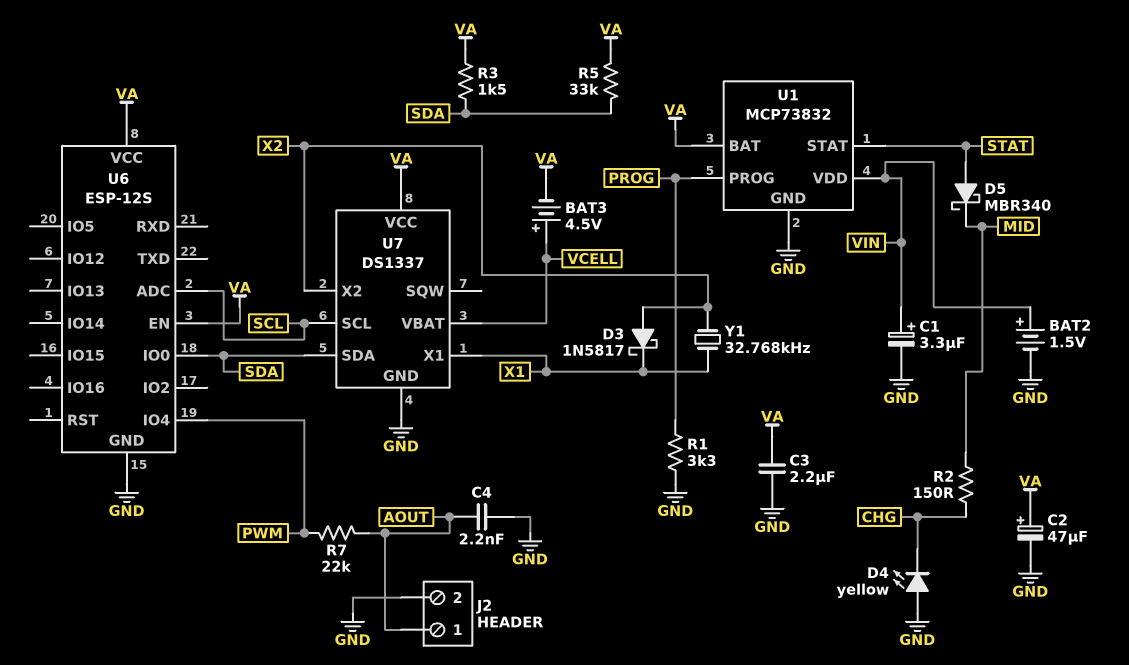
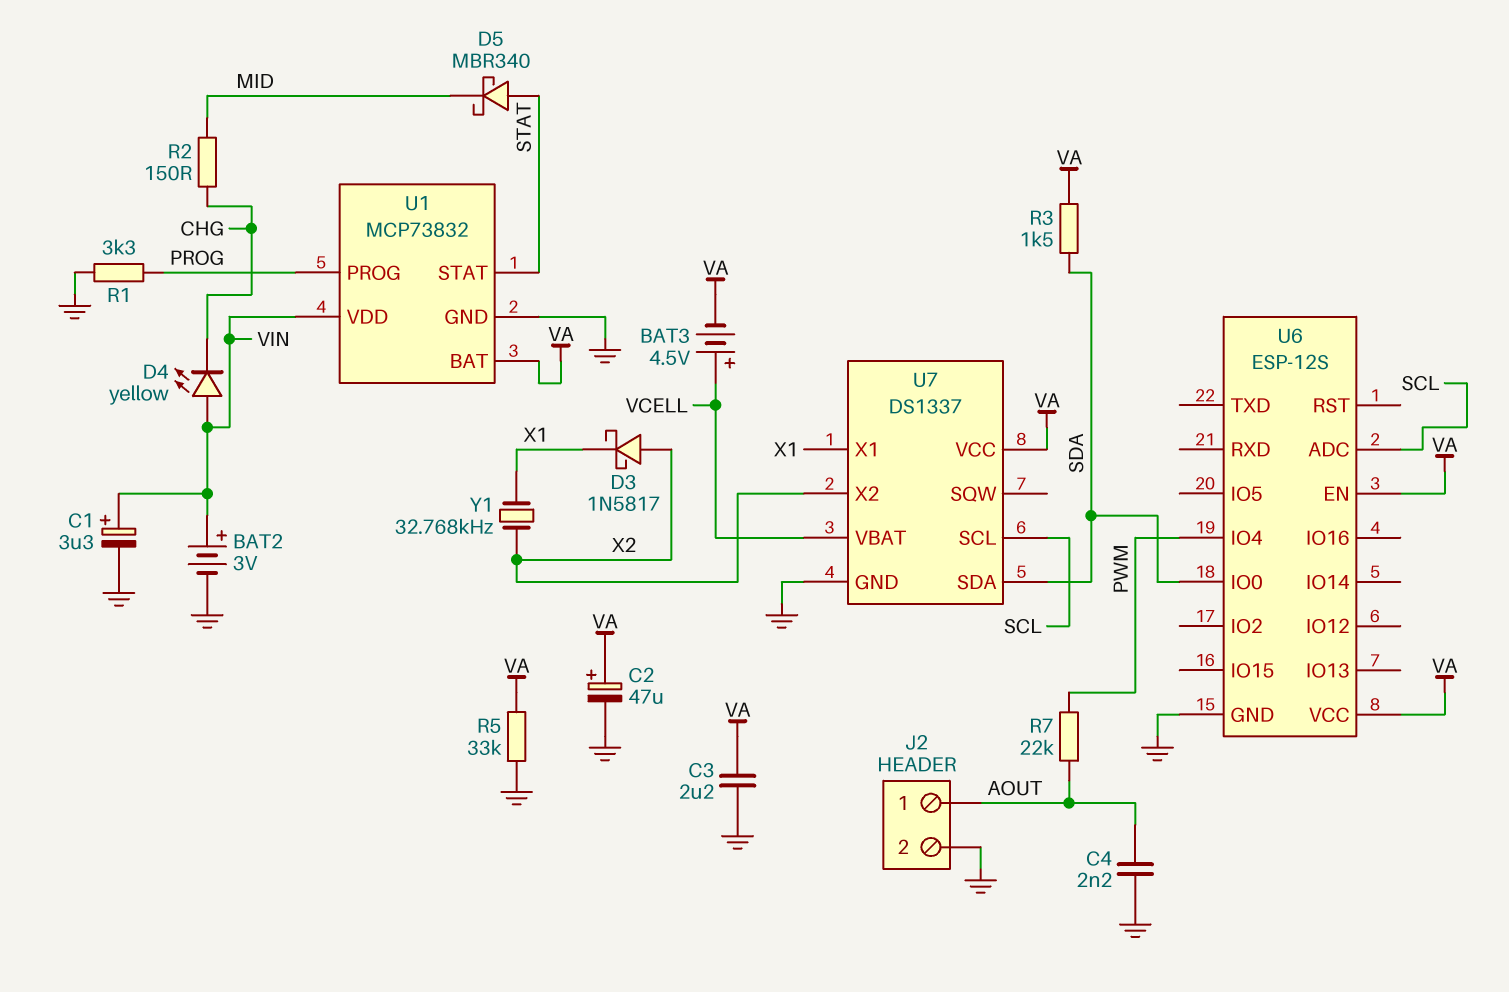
BAT2: 1.5V (plus VIN, minus GND) -> 3V (plus VIN, minus GND)
D4: LED yellow (A GND, K CHG) -> LED yellow (A VIN, K CHG)
R5: 33k (SDA, VA) -> 33k (GND, VA)

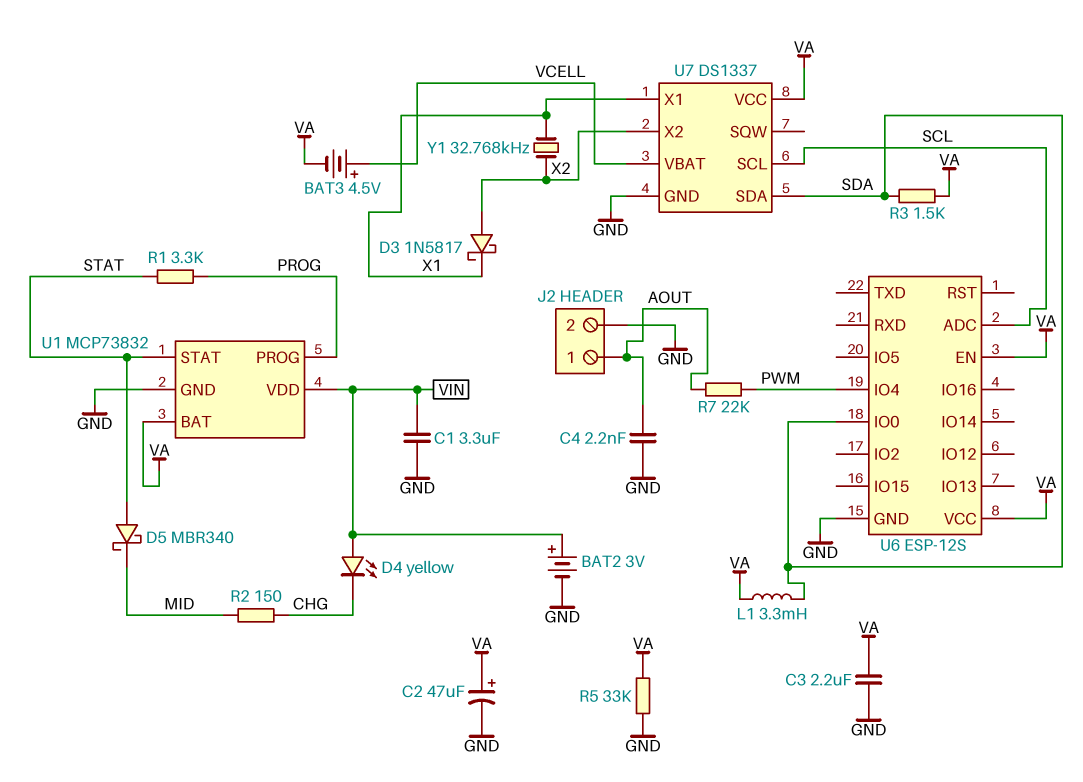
C1: 3.3uF (plus VIN, minus GND) -> 3.3uF (GND, VIN)
L1: none -> 3.3mH (SDA, VA)
R1: 3.3k (GND, PROG) -> 3.3k (PROG, STAT)

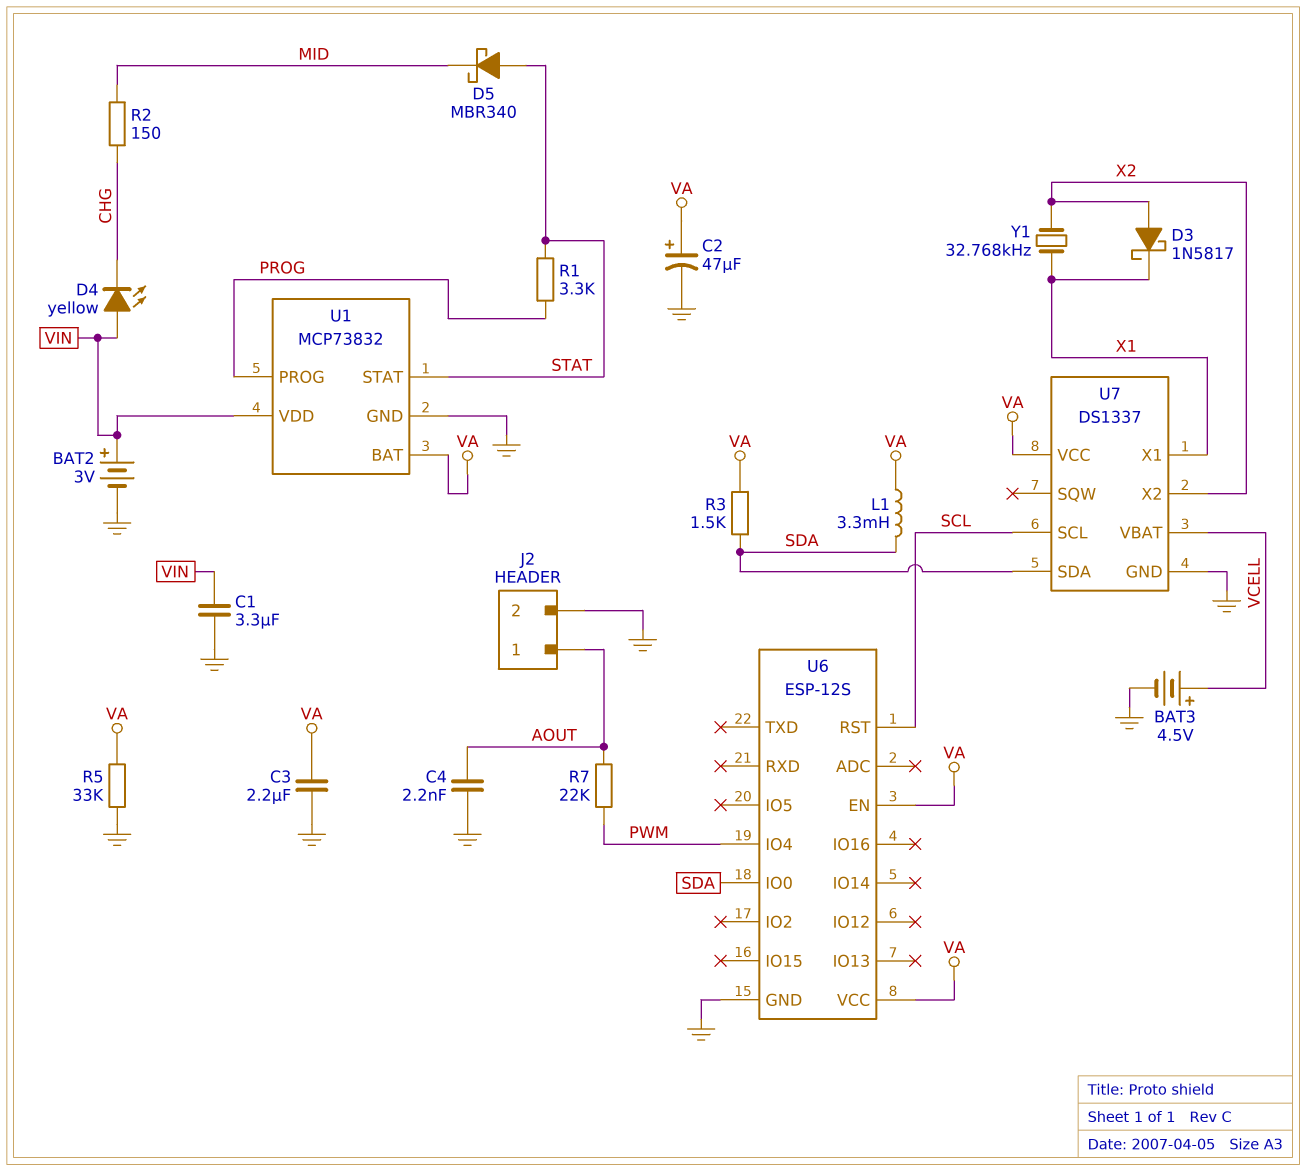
BAT3: 4.5V (plus VCELL, minus VA) -> 4.5V (plus VCELL, minus GND)
U6 pin ADC: SCL -> none
U6 pin RST: none -> SCL

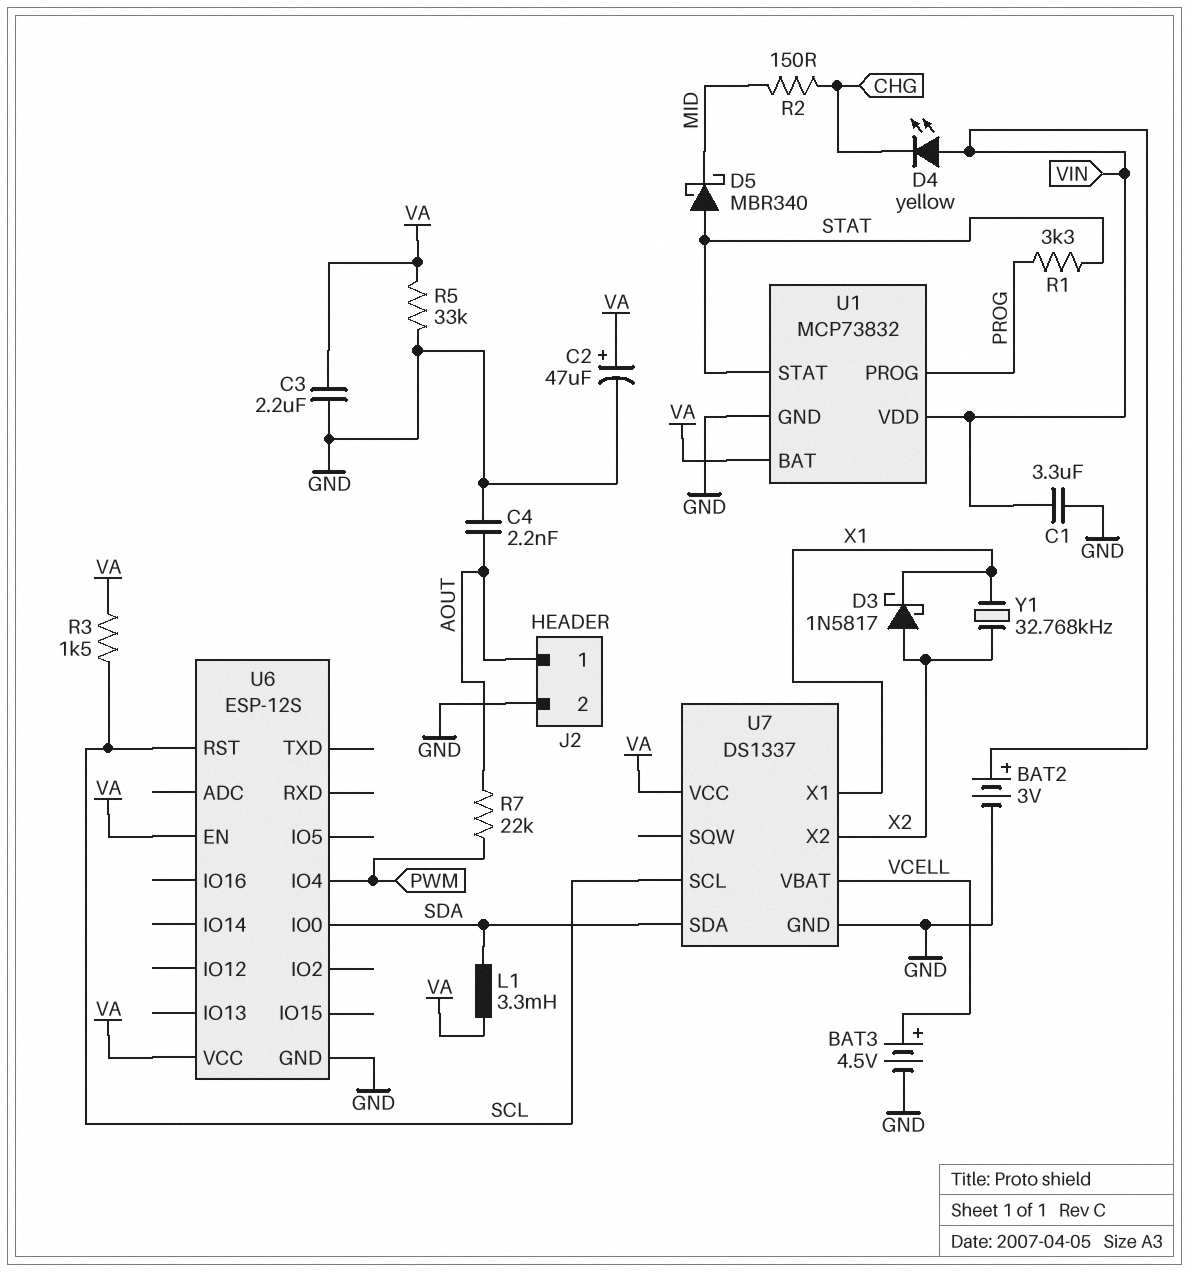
R3: 1.5k (SDA, VA) -> 1.5k (SCL, VA)

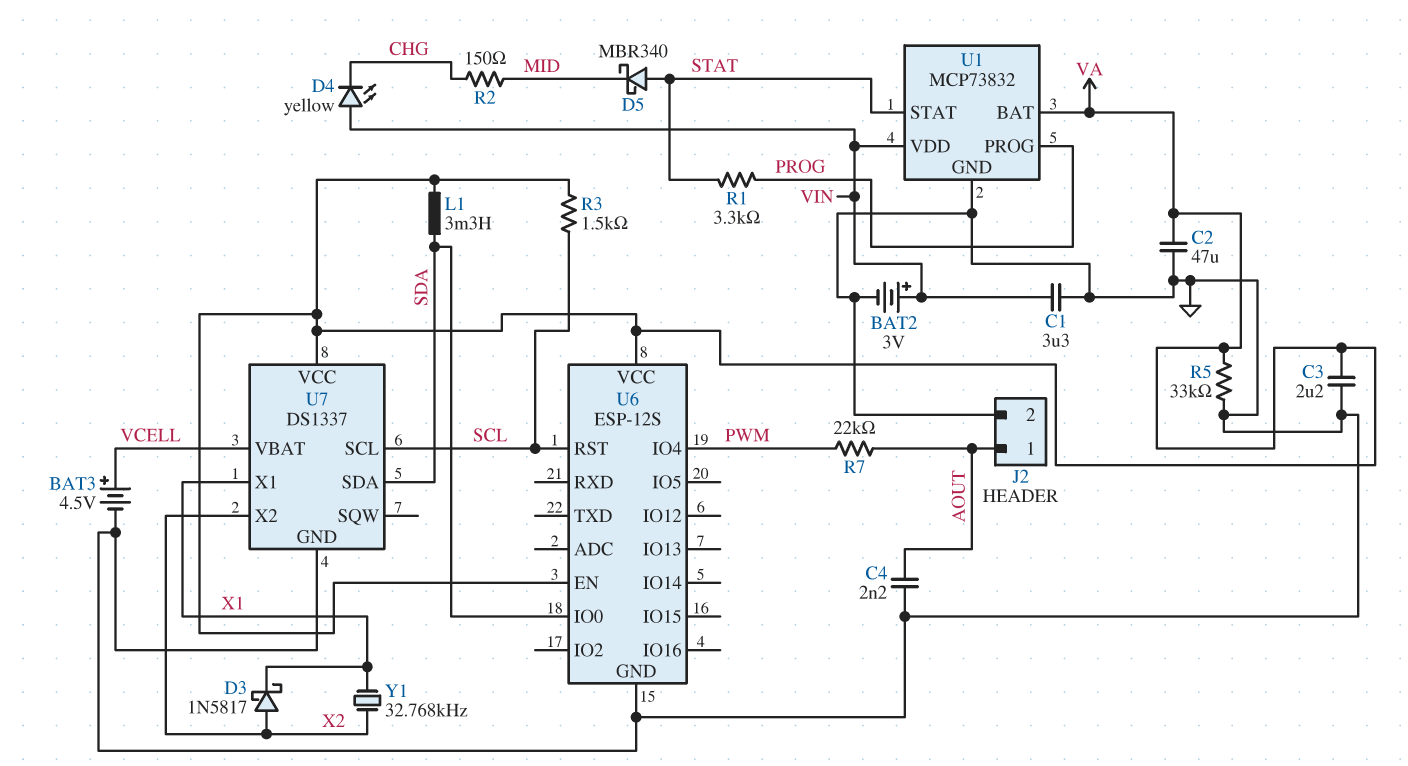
C2: 47uF (plus VA, minus GND) -> 47uF (GND, VA)

